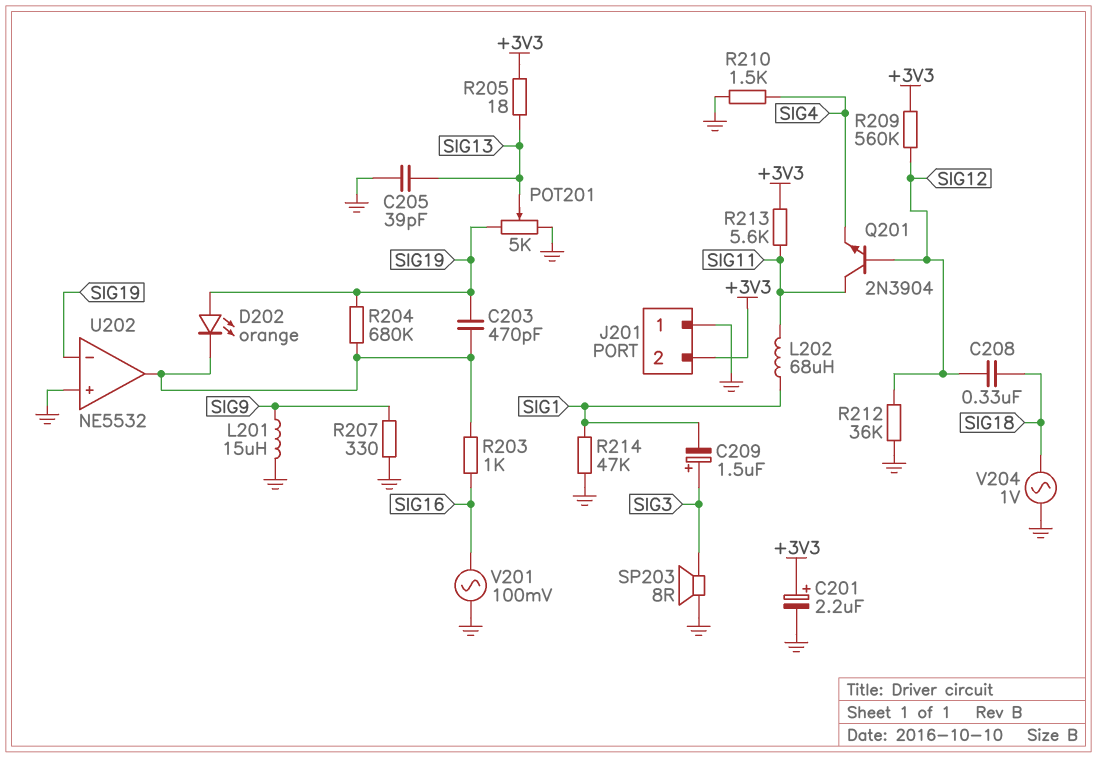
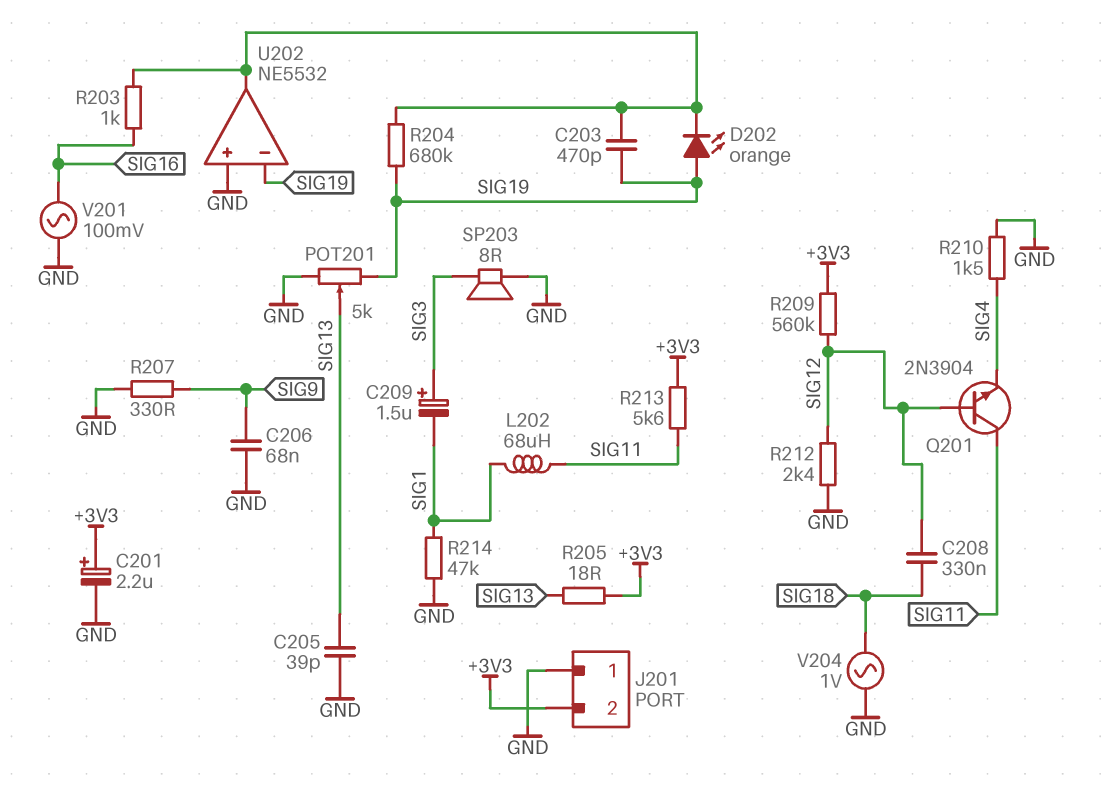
C206: none -> 68nF (GND, SIG9)
L201: 15uH (GND, SIG9) -> none
R212: 36k (GND, SIG12) -> 2.4k (GND, SIG12)

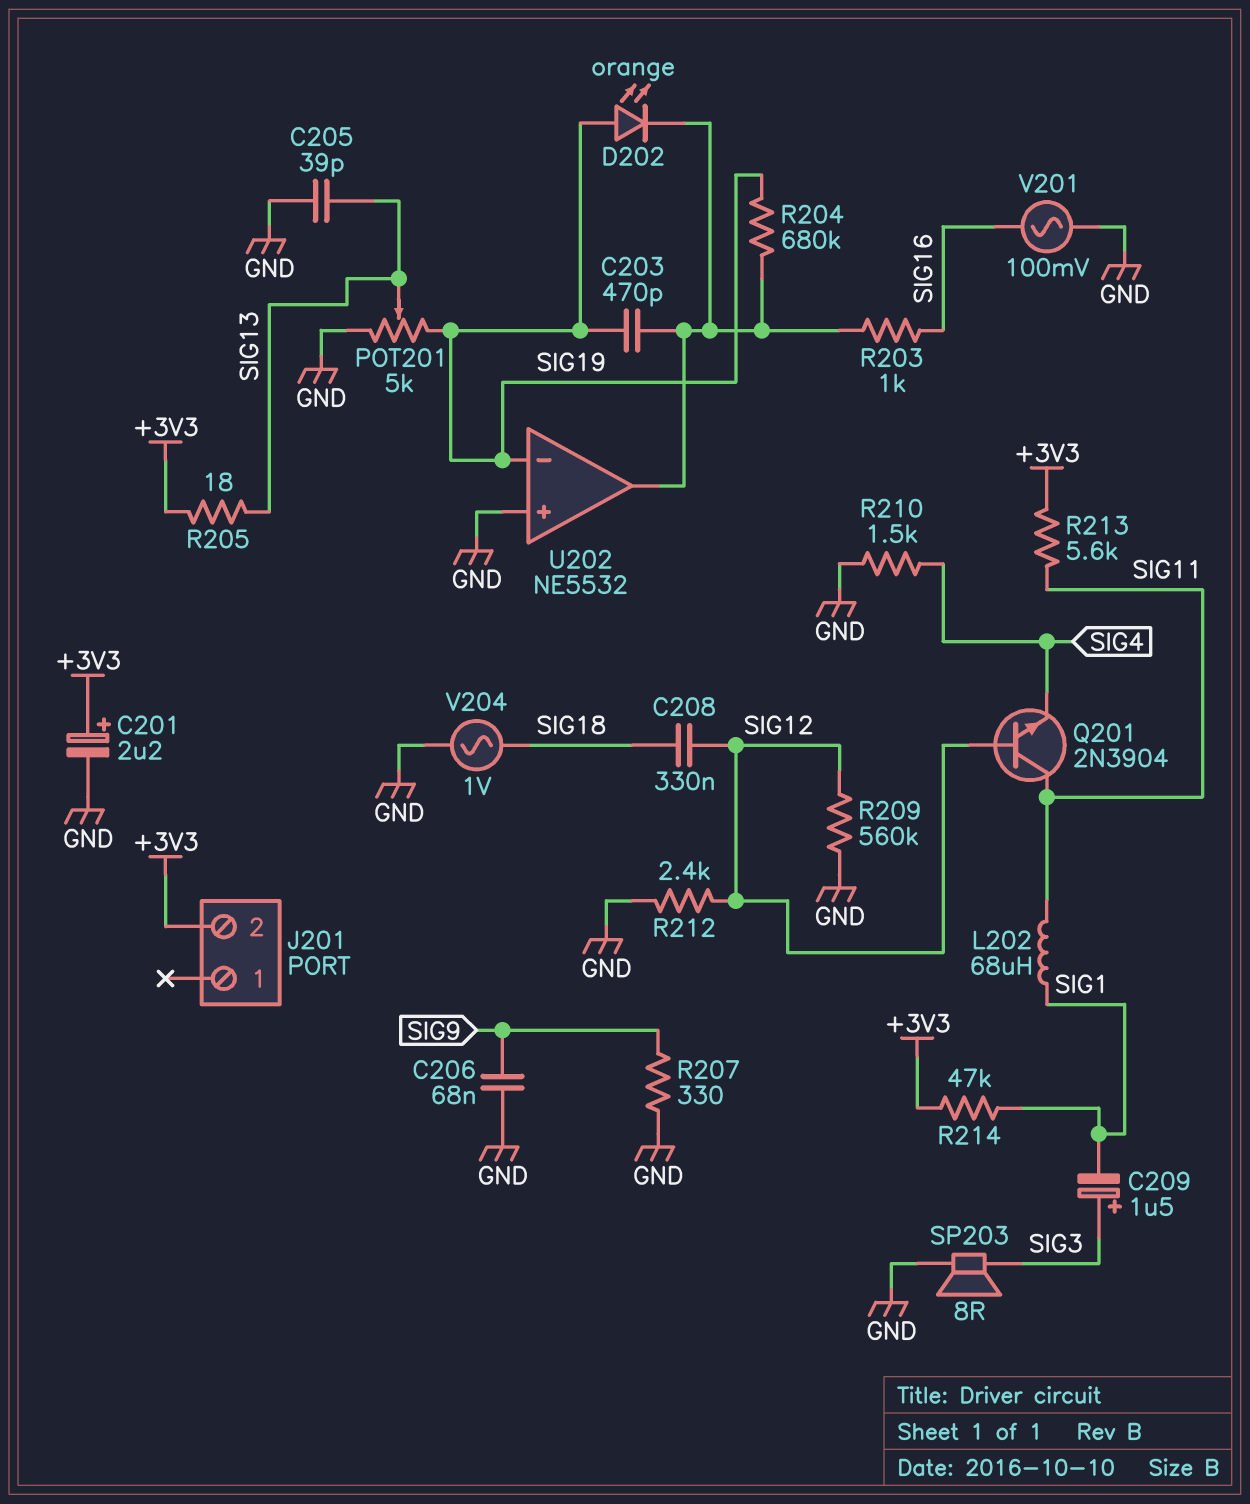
J201 pin 1: GND -> none
R209: 560k (+3V3, SIG12) -> 560k (GND, SIG12)
R214: 47k (GND, SIG1) -> 47k (+3V3, SIG1)

